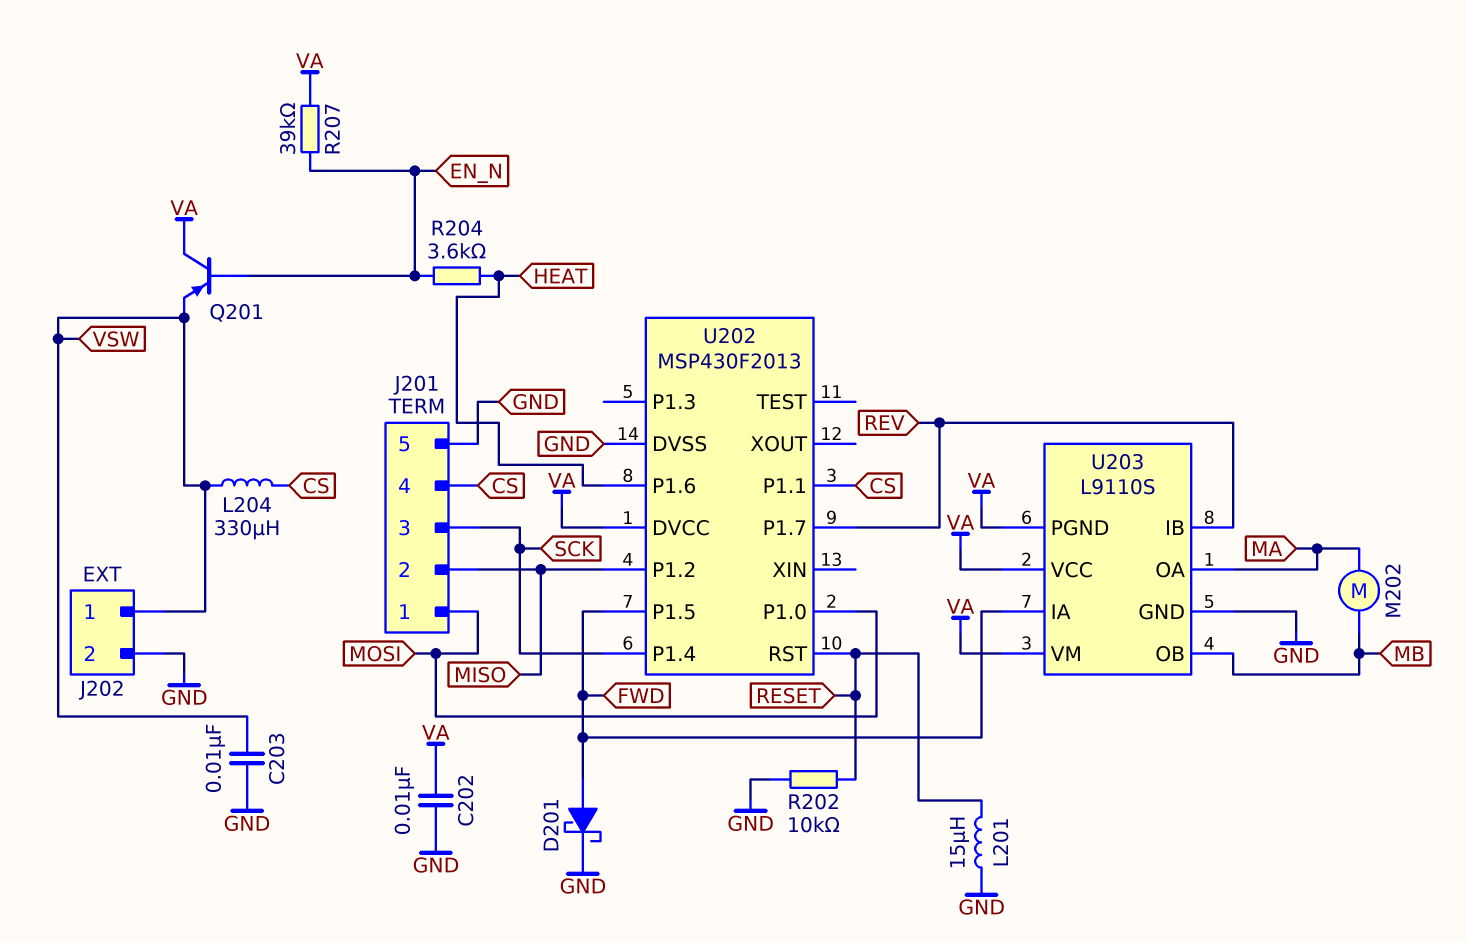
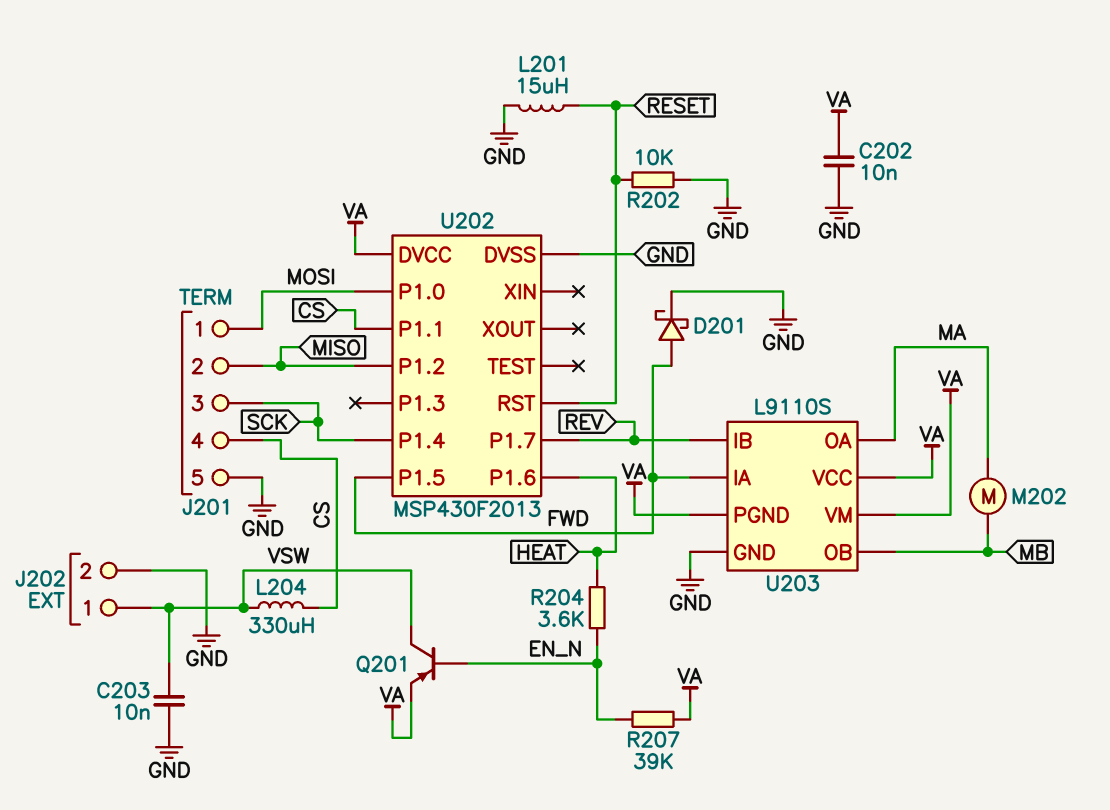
Q201: PNP (B EN_N, C VA, E VSW) -> PNP (B EN_N, C VSW, E VA)

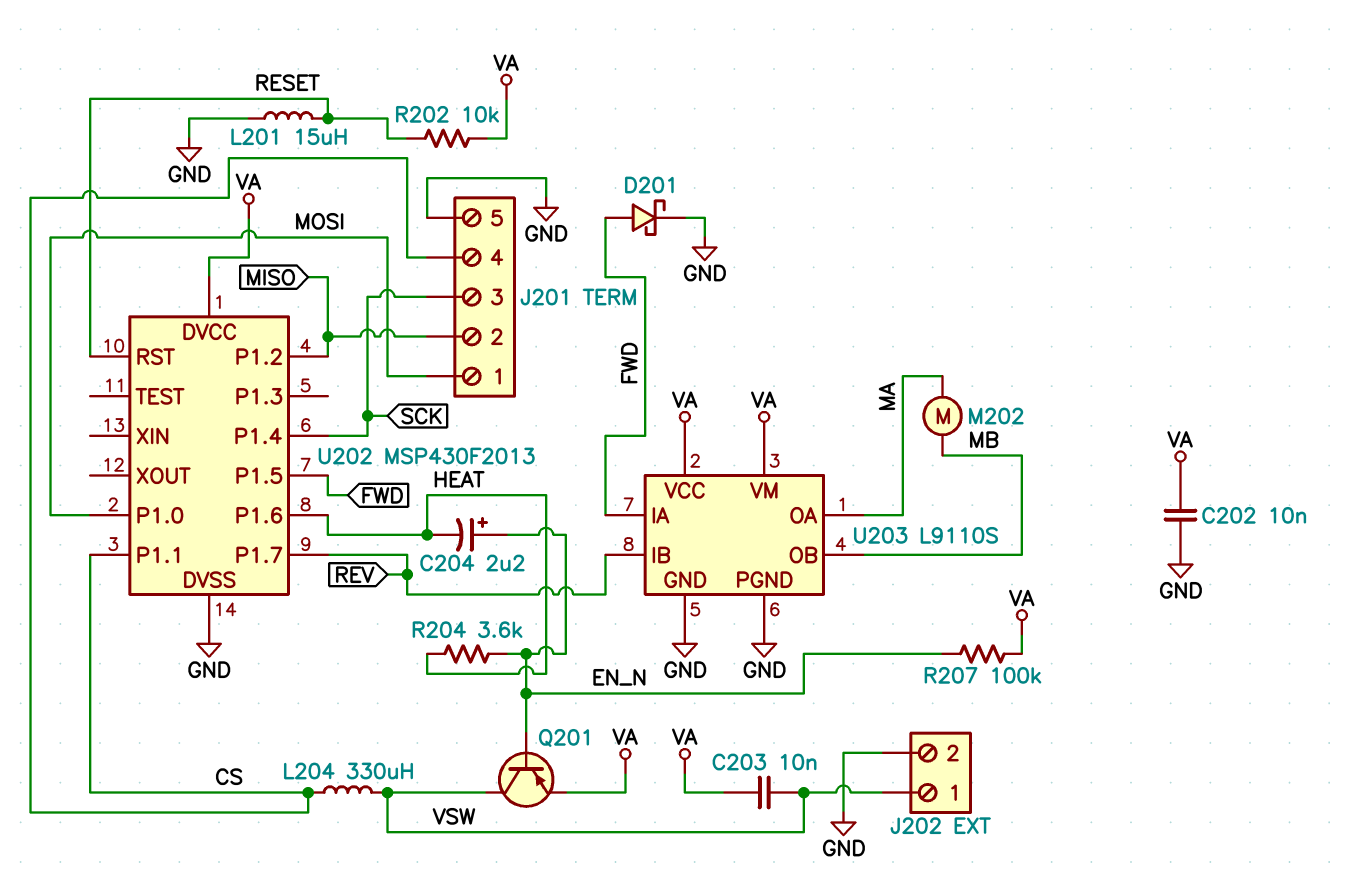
C203: 10nF (GND, VSW) -> 10nF (VA, VSW)
C204: none -> 2.2uF (plus EN_N, minus HEAT)
R202: 10k (GND, RESET) -> 10k (RESET, VA)
R207: 39k (EN_N, VA) -> 100k (EN_N, VA)
U203 pin PGND: VA -> GND

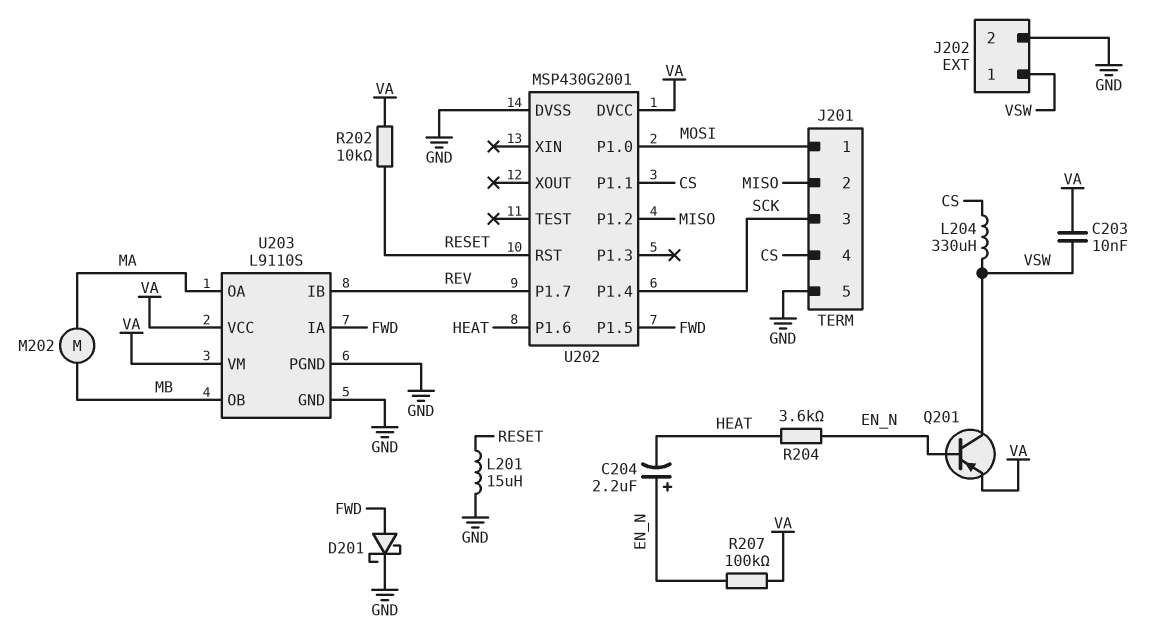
C202: 10nF (GND, VA) -> none
U202: MSP430F2013 -> MSP430G2001

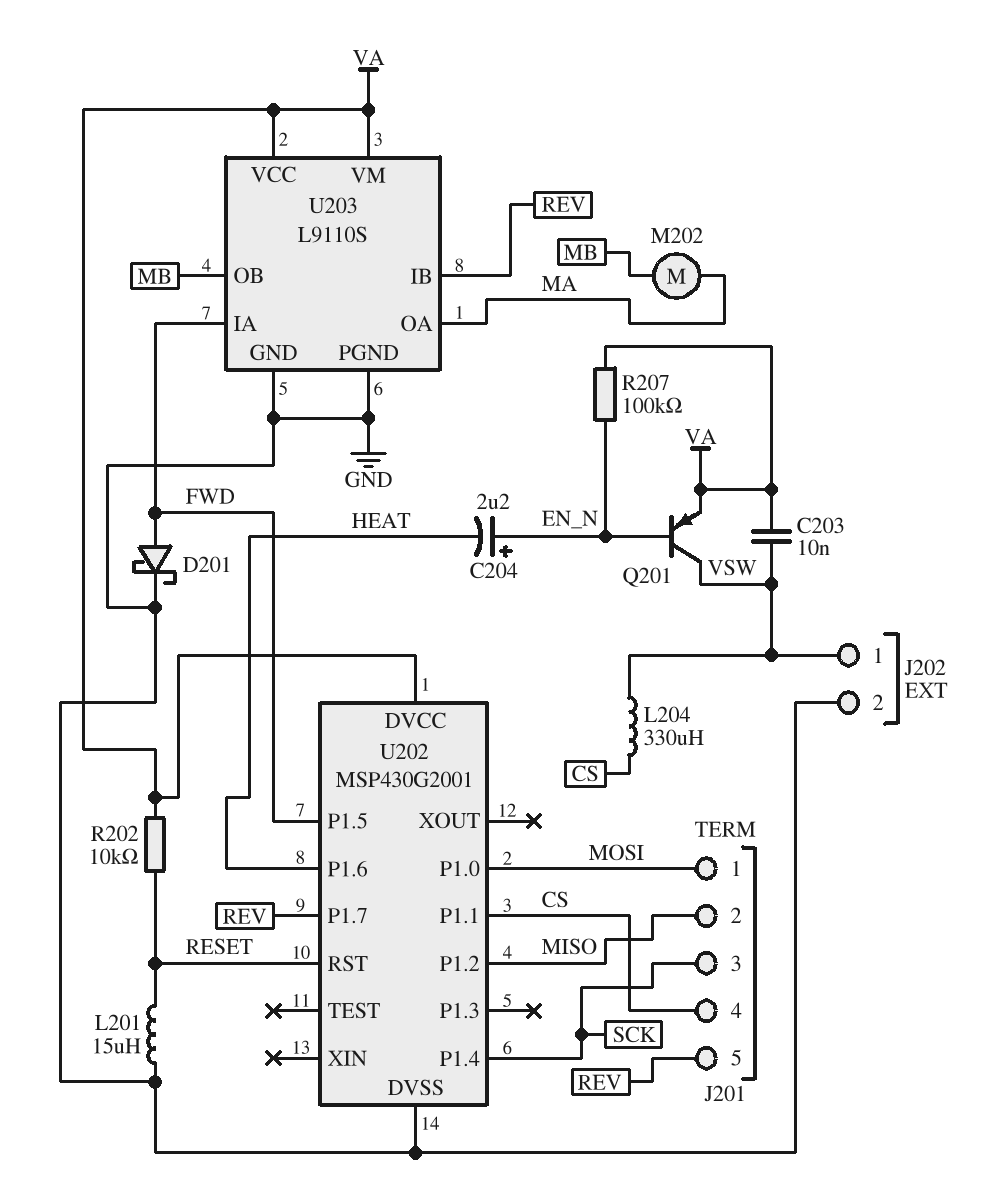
J201 pin 5: GND -> REV
R204: 3.6k (EN_N, HEAT) -> none

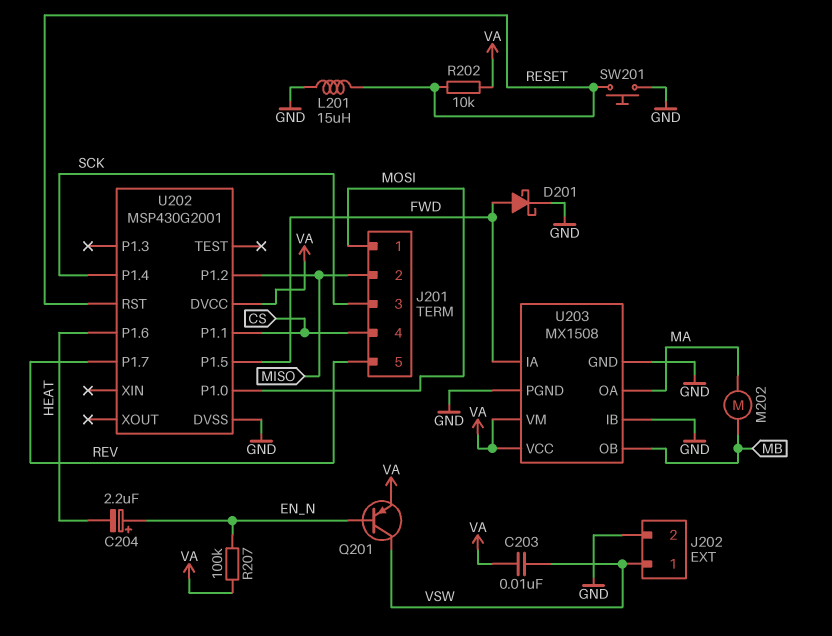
L204: 330uH (CS, VSW) -> none
SW201: none -> button (GND, RESET)
U203: L9110S -> MX1508
U203 pin IB: REV -> GND

